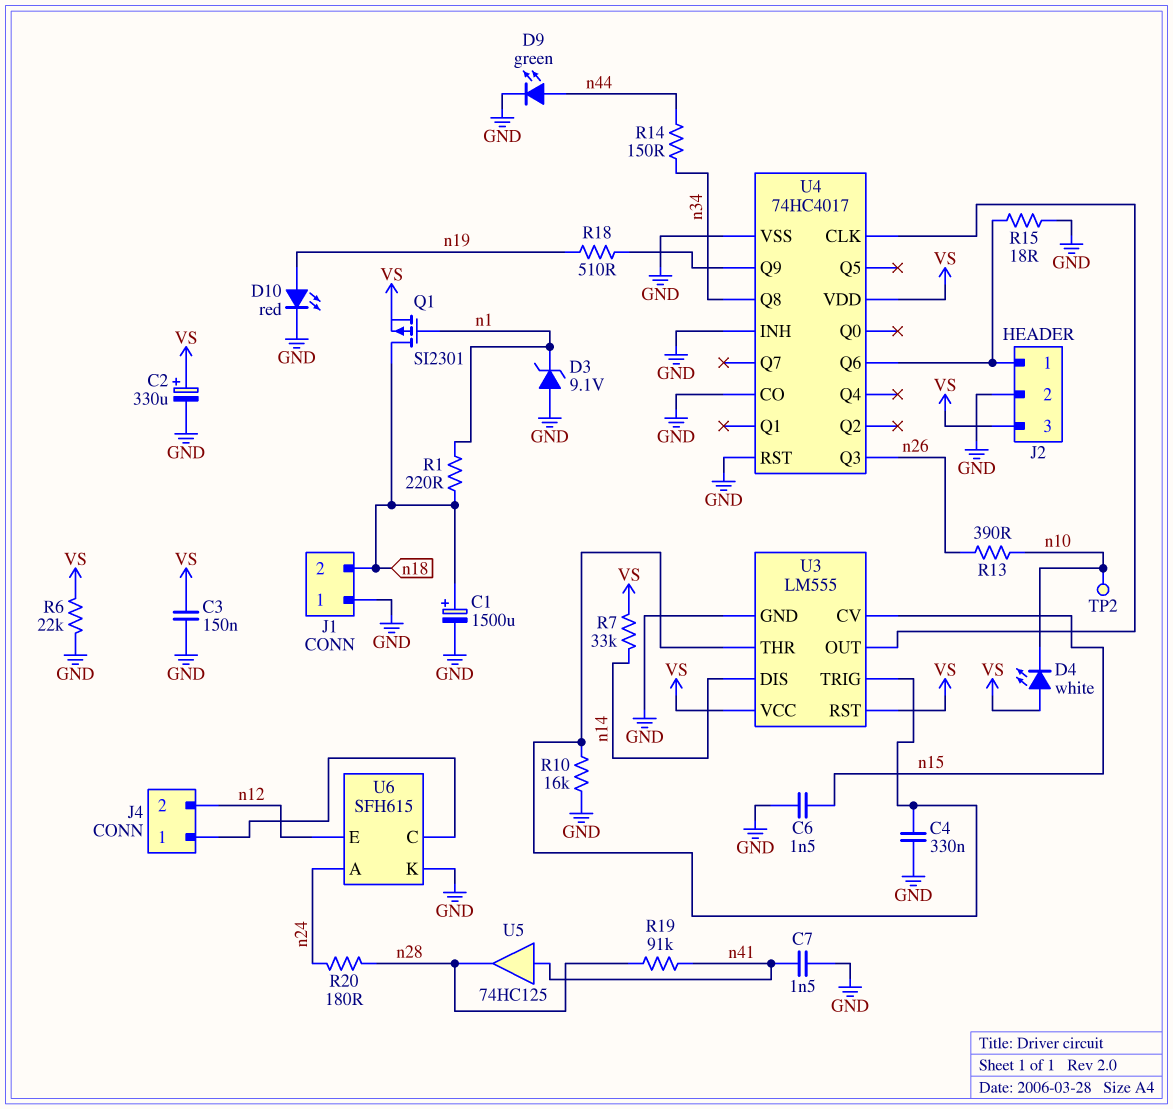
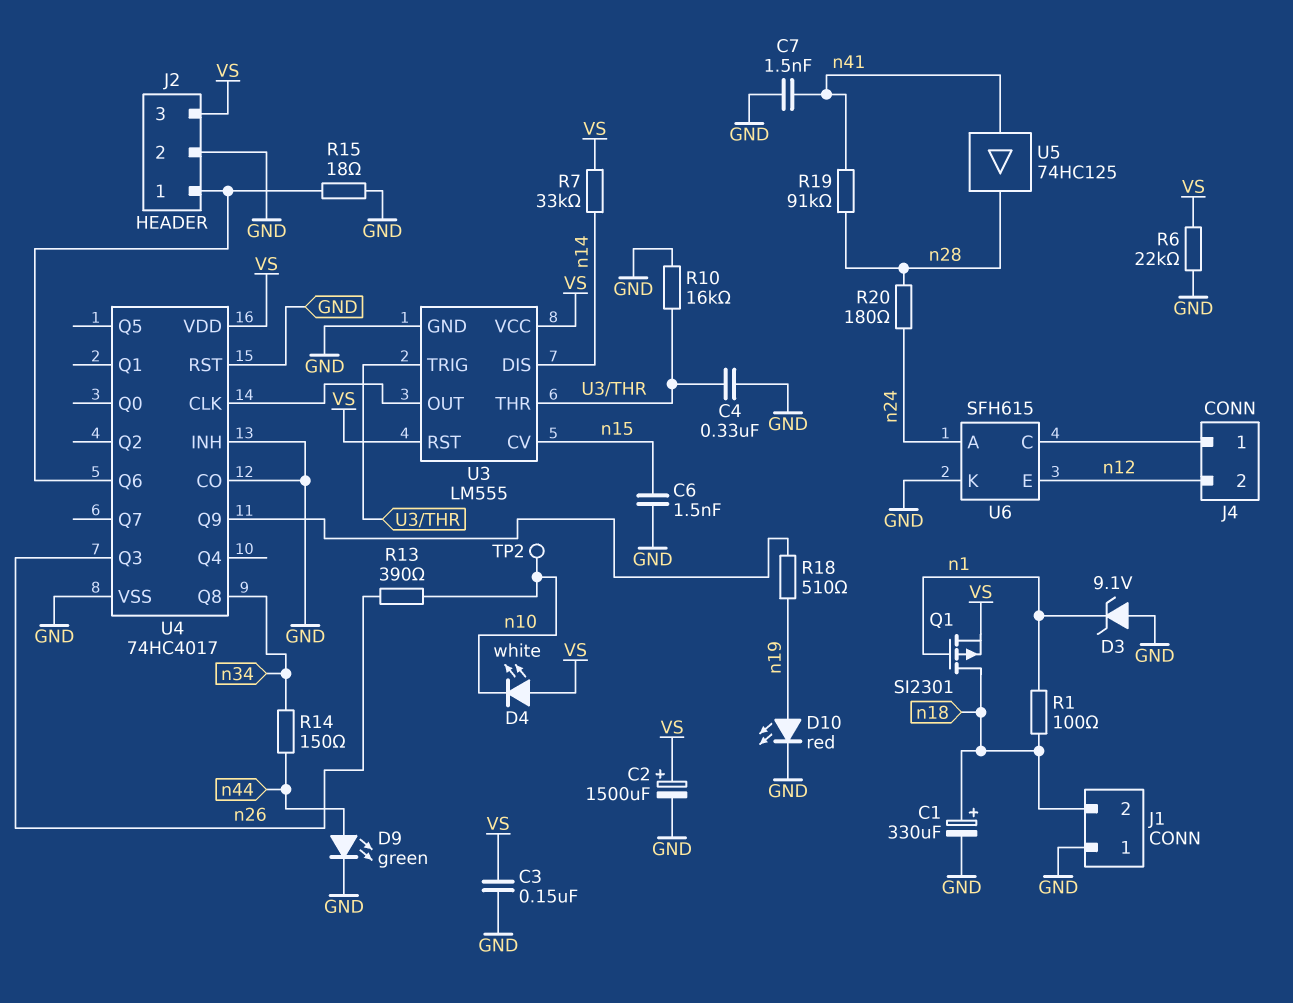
C1: 1500uF (plus n18, minus GND) -> 330uF (plus n18, minus GND)
C2: 330uF (plus VS, minus GND) -> 1500uF (plus VS, minus GND)
R1: 220 (n1, n18) -> 100 (n1, n18)

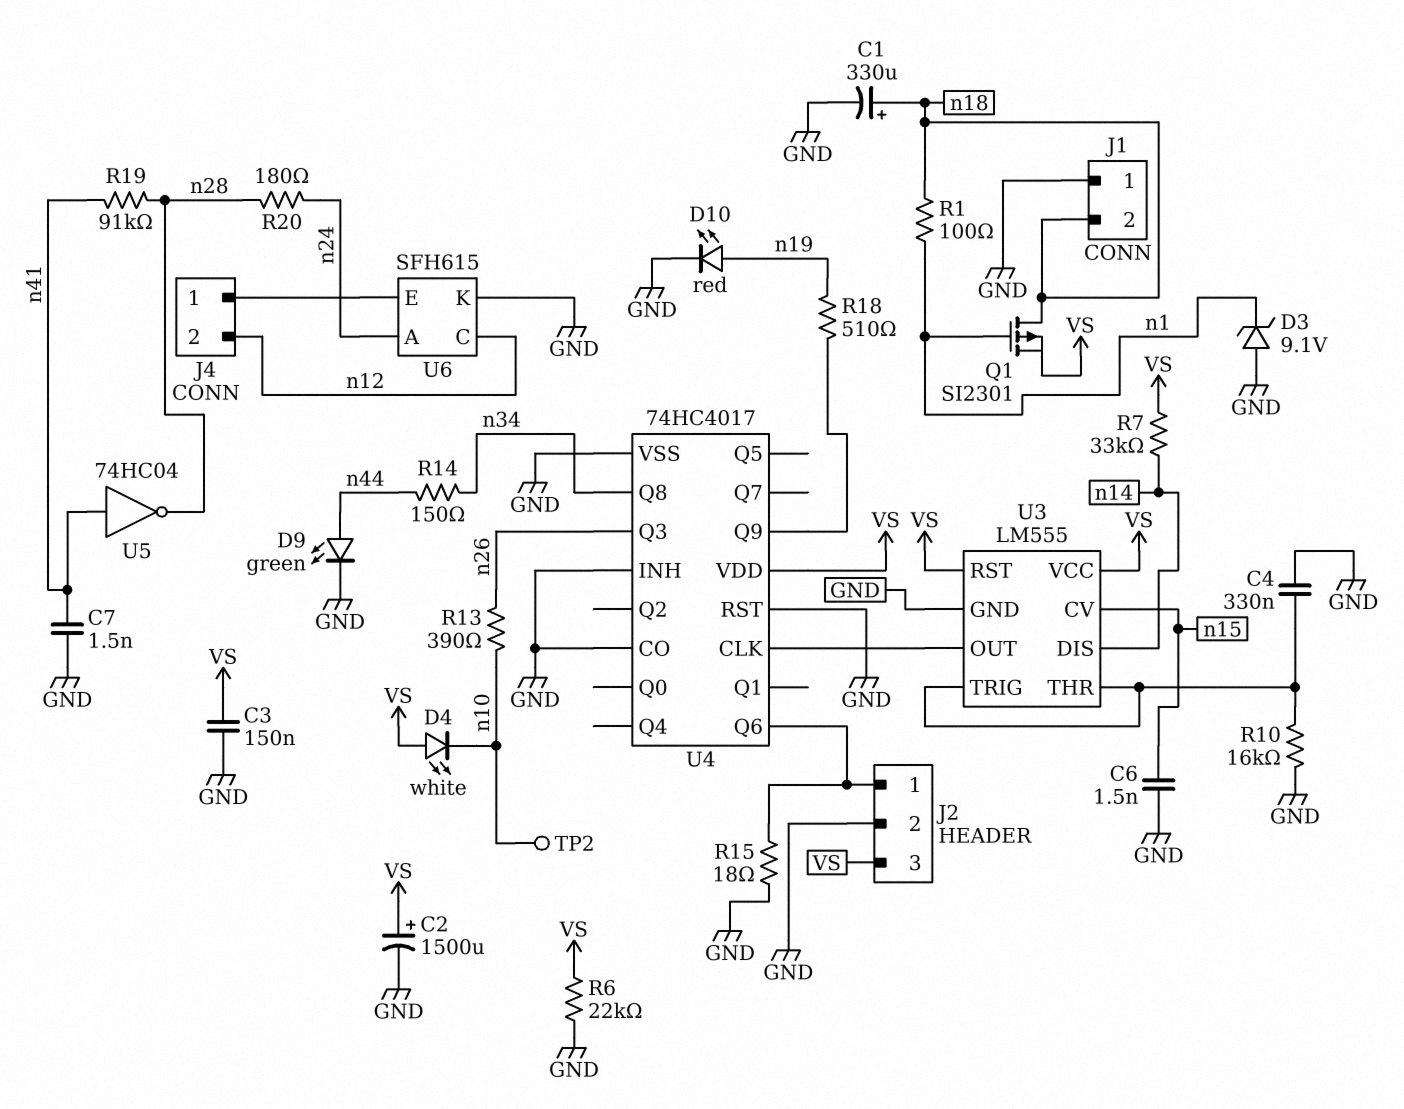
U5: buffer 74HC125 (in n41, out n28) -> NOT 74HC04 (in n41, out n28)
U6 pin C: J4/1 -> n12
U6 pin E: n12 -> J4/1

